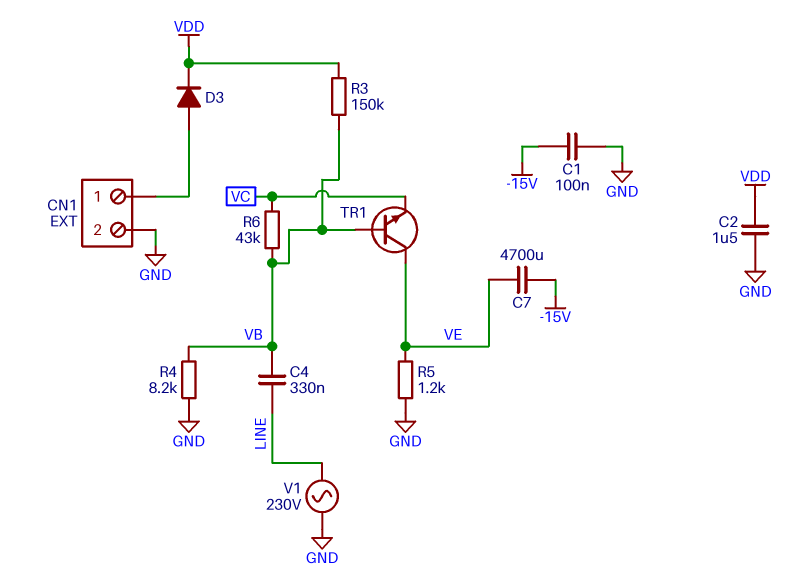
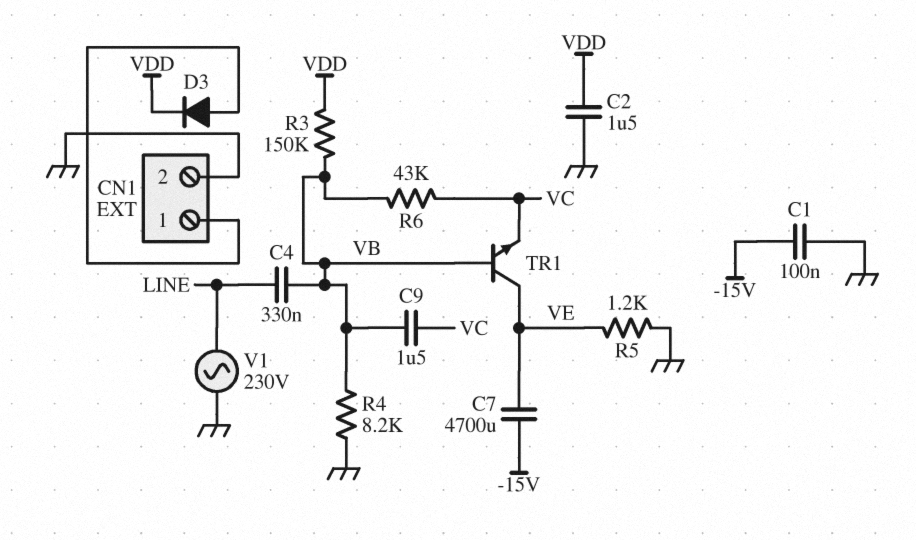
C9: none -> 1.5uF (VB, VC)

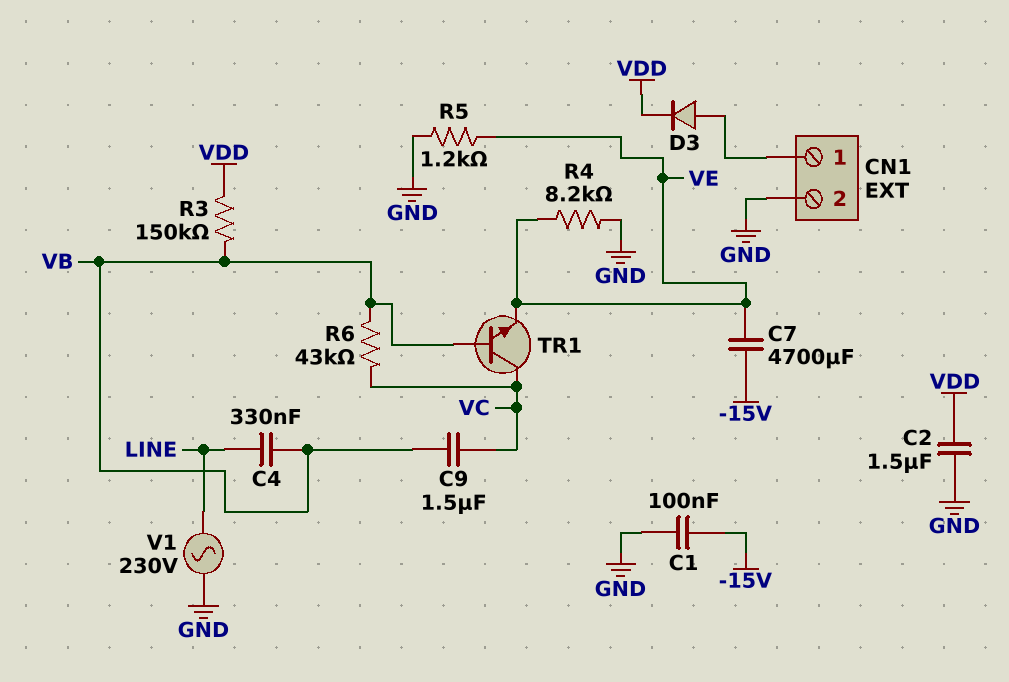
R4: 8.2k (GND, VB) -> 8.2k (GND, VE)
TR1: NPN (B VB, C VE, E VC) -> NPN (B VB, C VC, E VE)

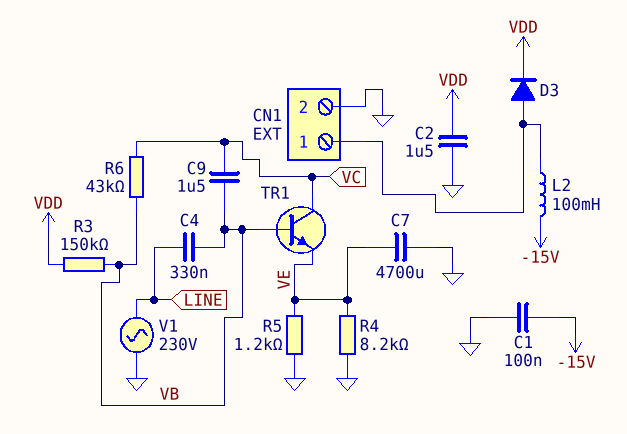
C7: 4700uF (-15V, VE) -> 4700uF (GND, VE)
L2: none -> 100mH (-15V, CN1/1)

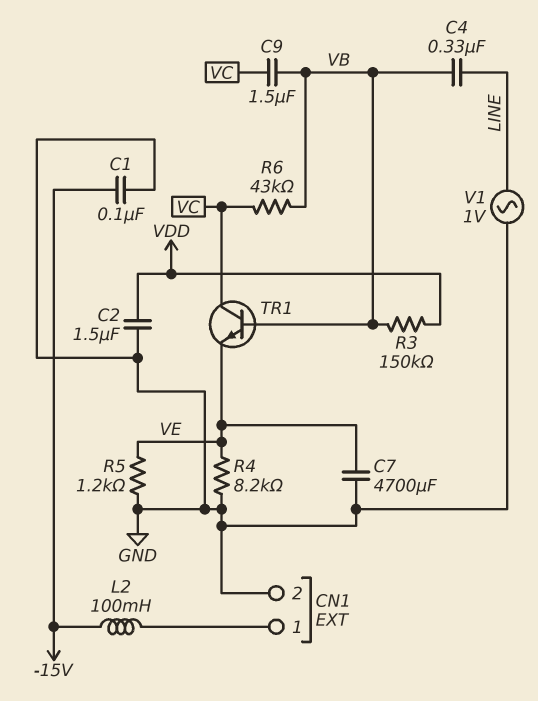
D3: diode (A CN1/1, K VDD) -> none
V1: AC 230V (GND, LINE) -> AC 1V (GND, LINE)

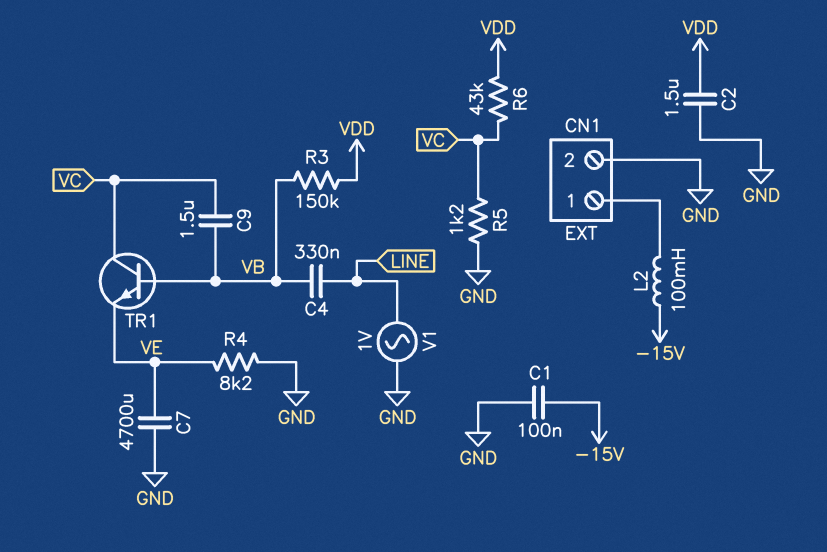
R5: 1.2k (GND, VE) -> 1.2k (GND, VC)
R6: 43k (VB, VC) -> 43k (VC, VDD)

